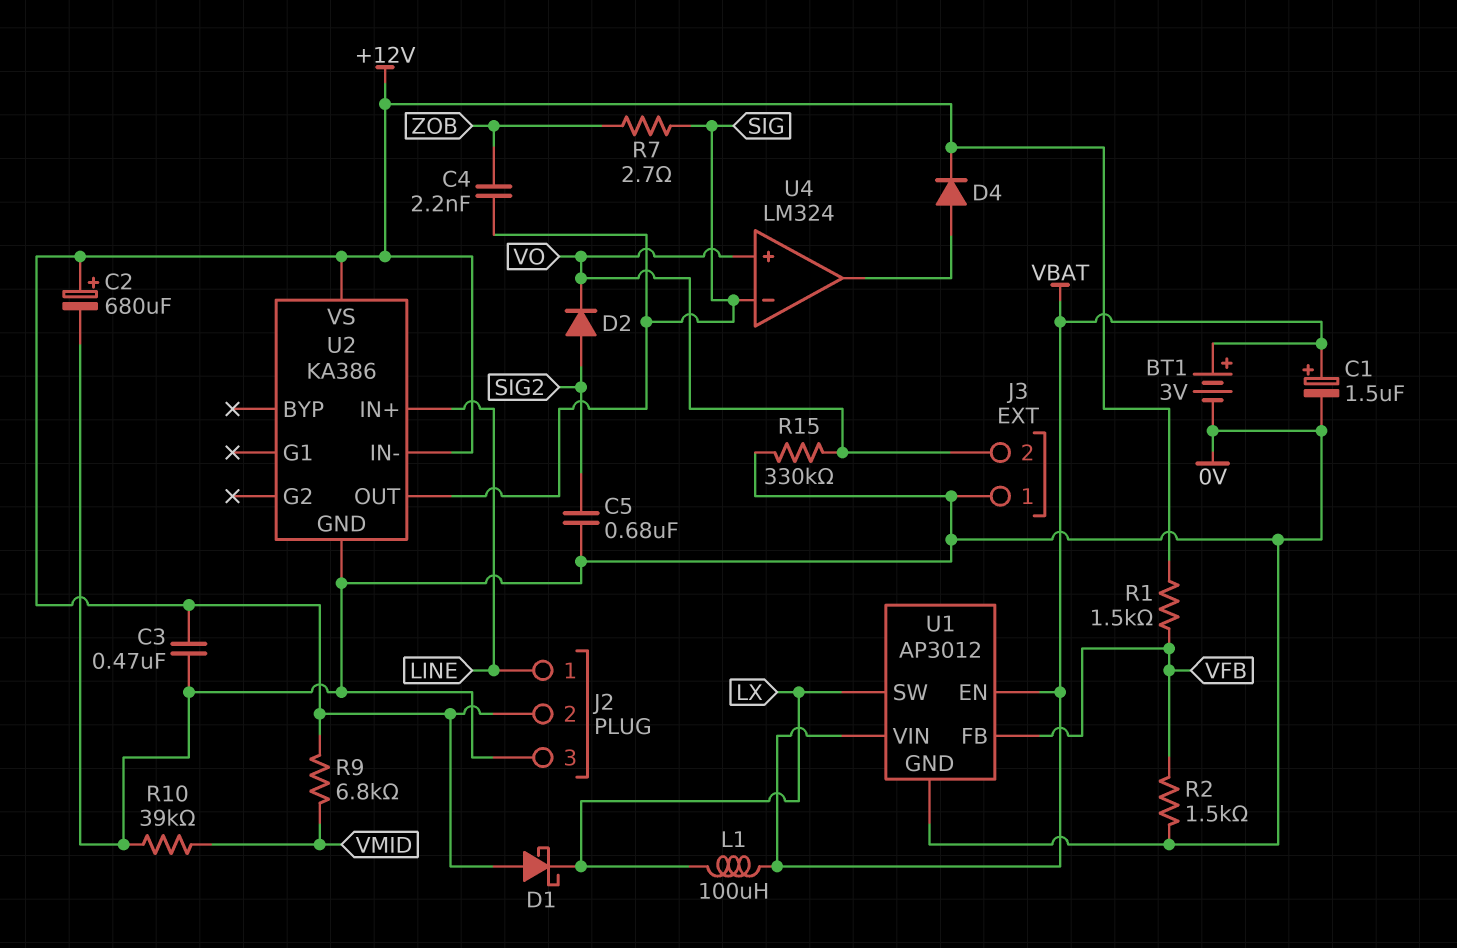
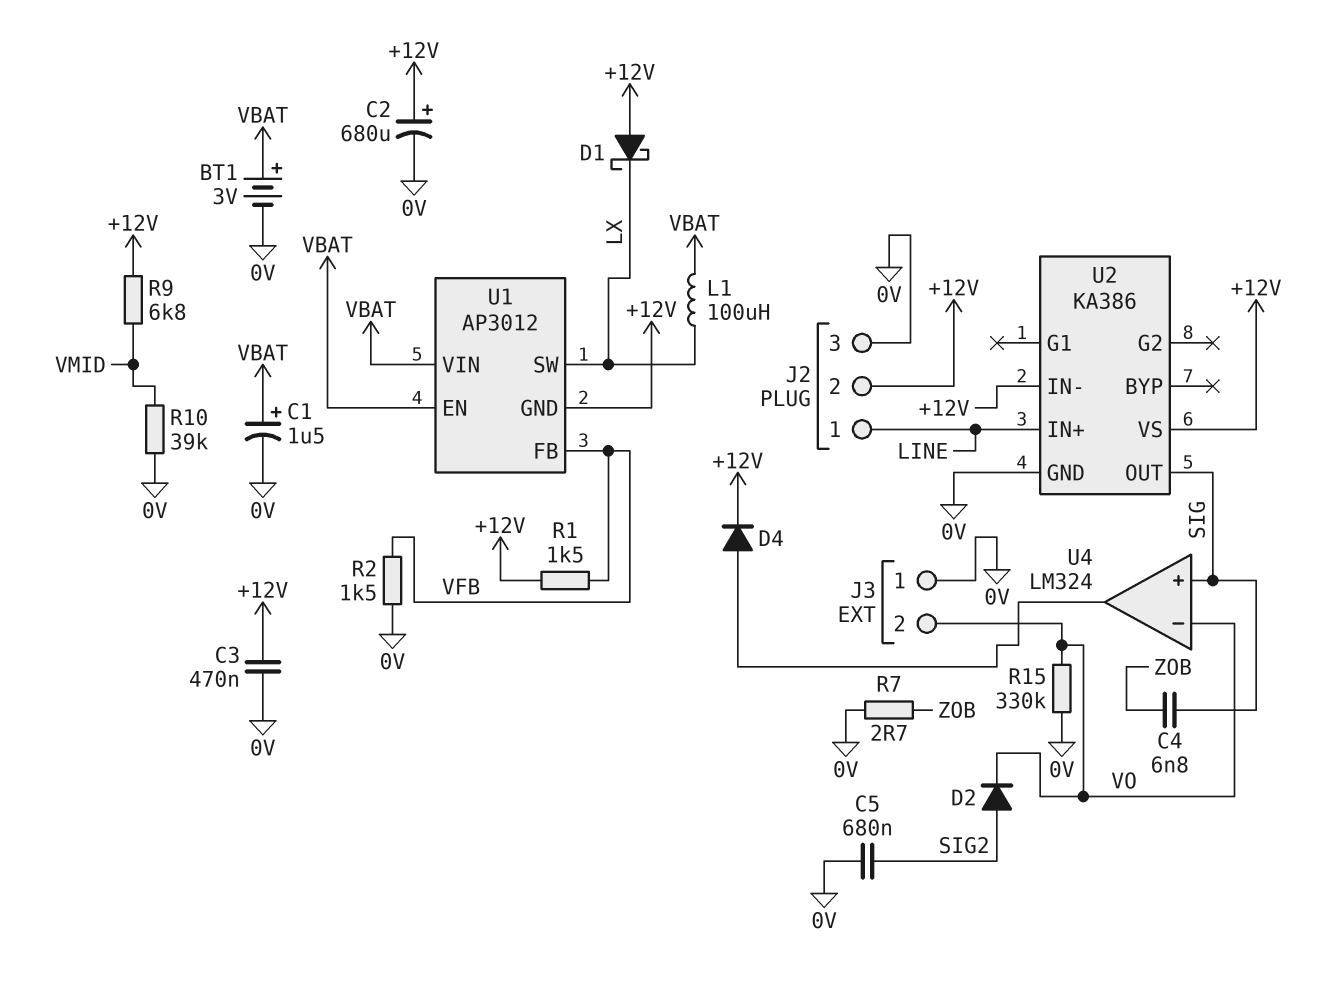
C4: 2.2nF (SIG, ZOB) -> 6.8nF (SIG, ZOB)
R7: 2.7 (SIG, ZOB) -> 2.7 (0V, ZOB)
U1 pin GND: 0V -> +12V
U4 pin in+: VO -> SIG
U4 pin in-: SIG -> VO

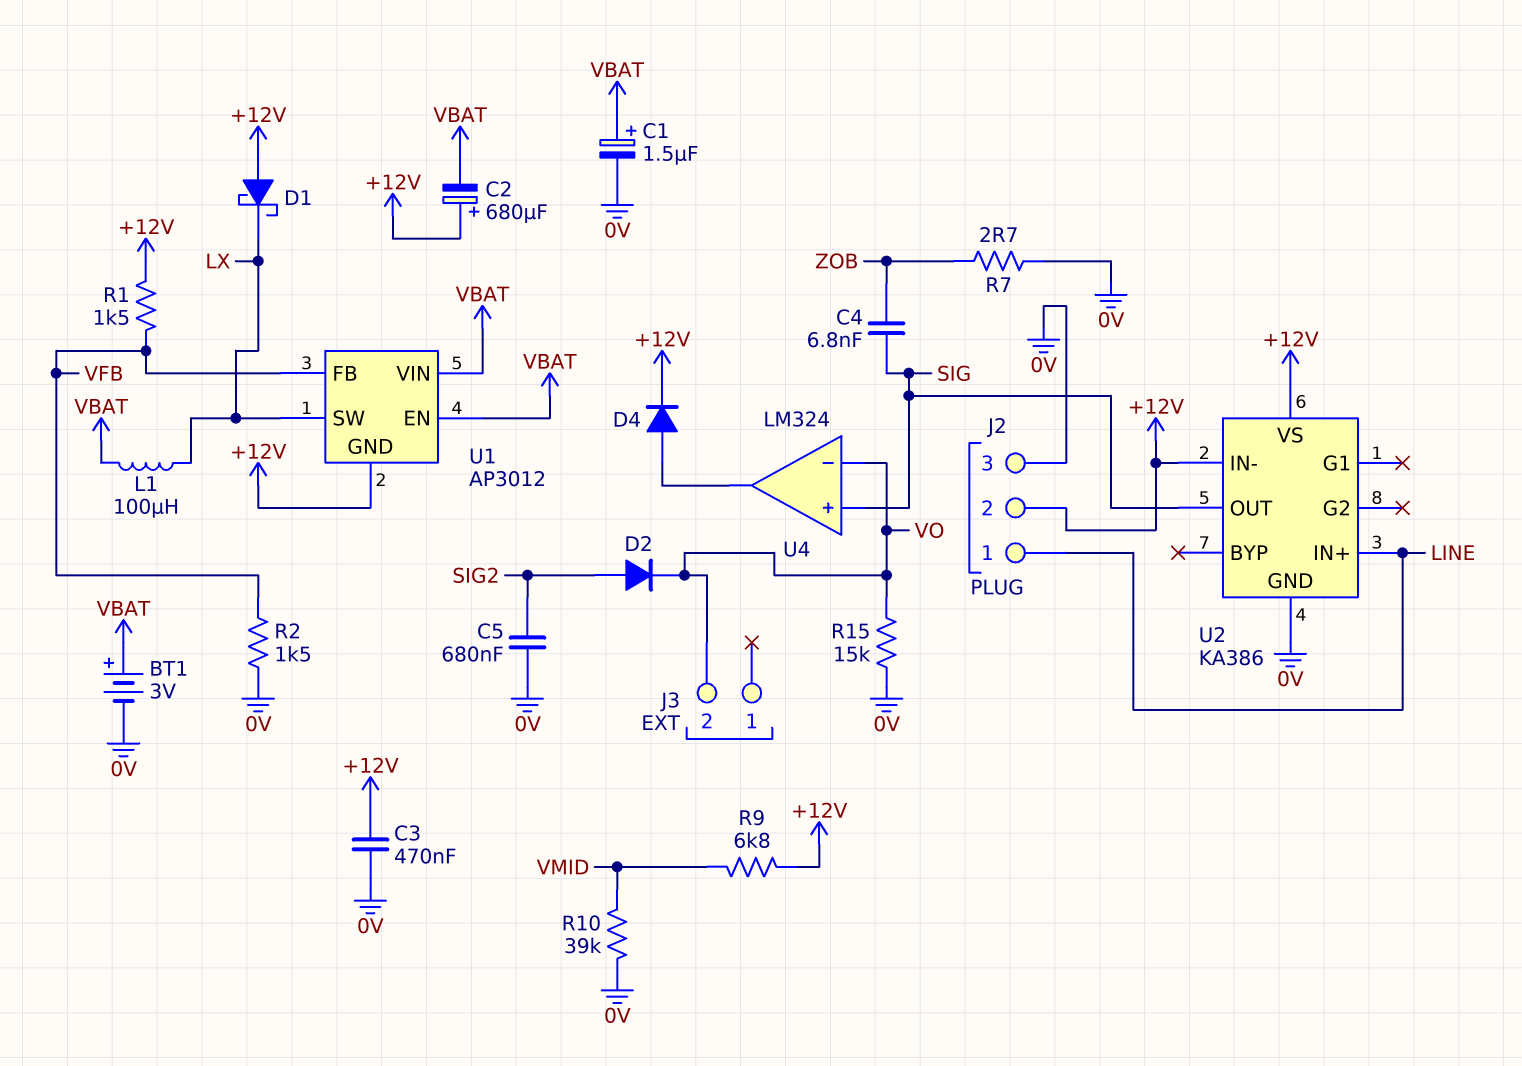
C2: 680uF (plus +12V, minus 0V) -> 680uF (plus +12V, minus VBAT)
J3 pin 1: 0V -> none
R15: 330k (0V, VO) -> 15k (0V, VO)

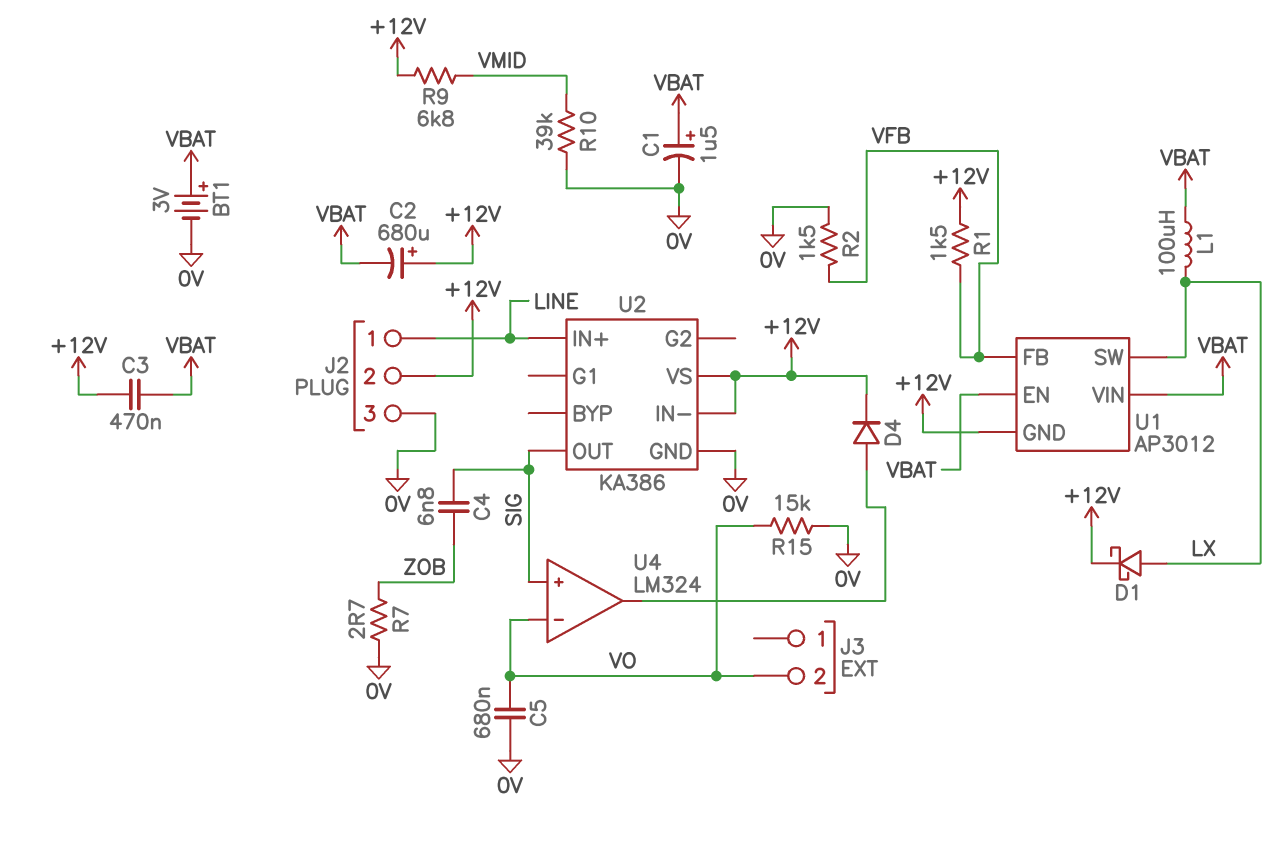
C3: 470nF (+12V, 0V) -> 470nF (+12V, VBAT)
C5: 680nF (0V, SIG2) -> 680nF (0V, VO)
D1: schottky (A +12V, K LX) -> schottky (A LX, K +12V)
D2: diode (A SIG2, K VO) -> none

